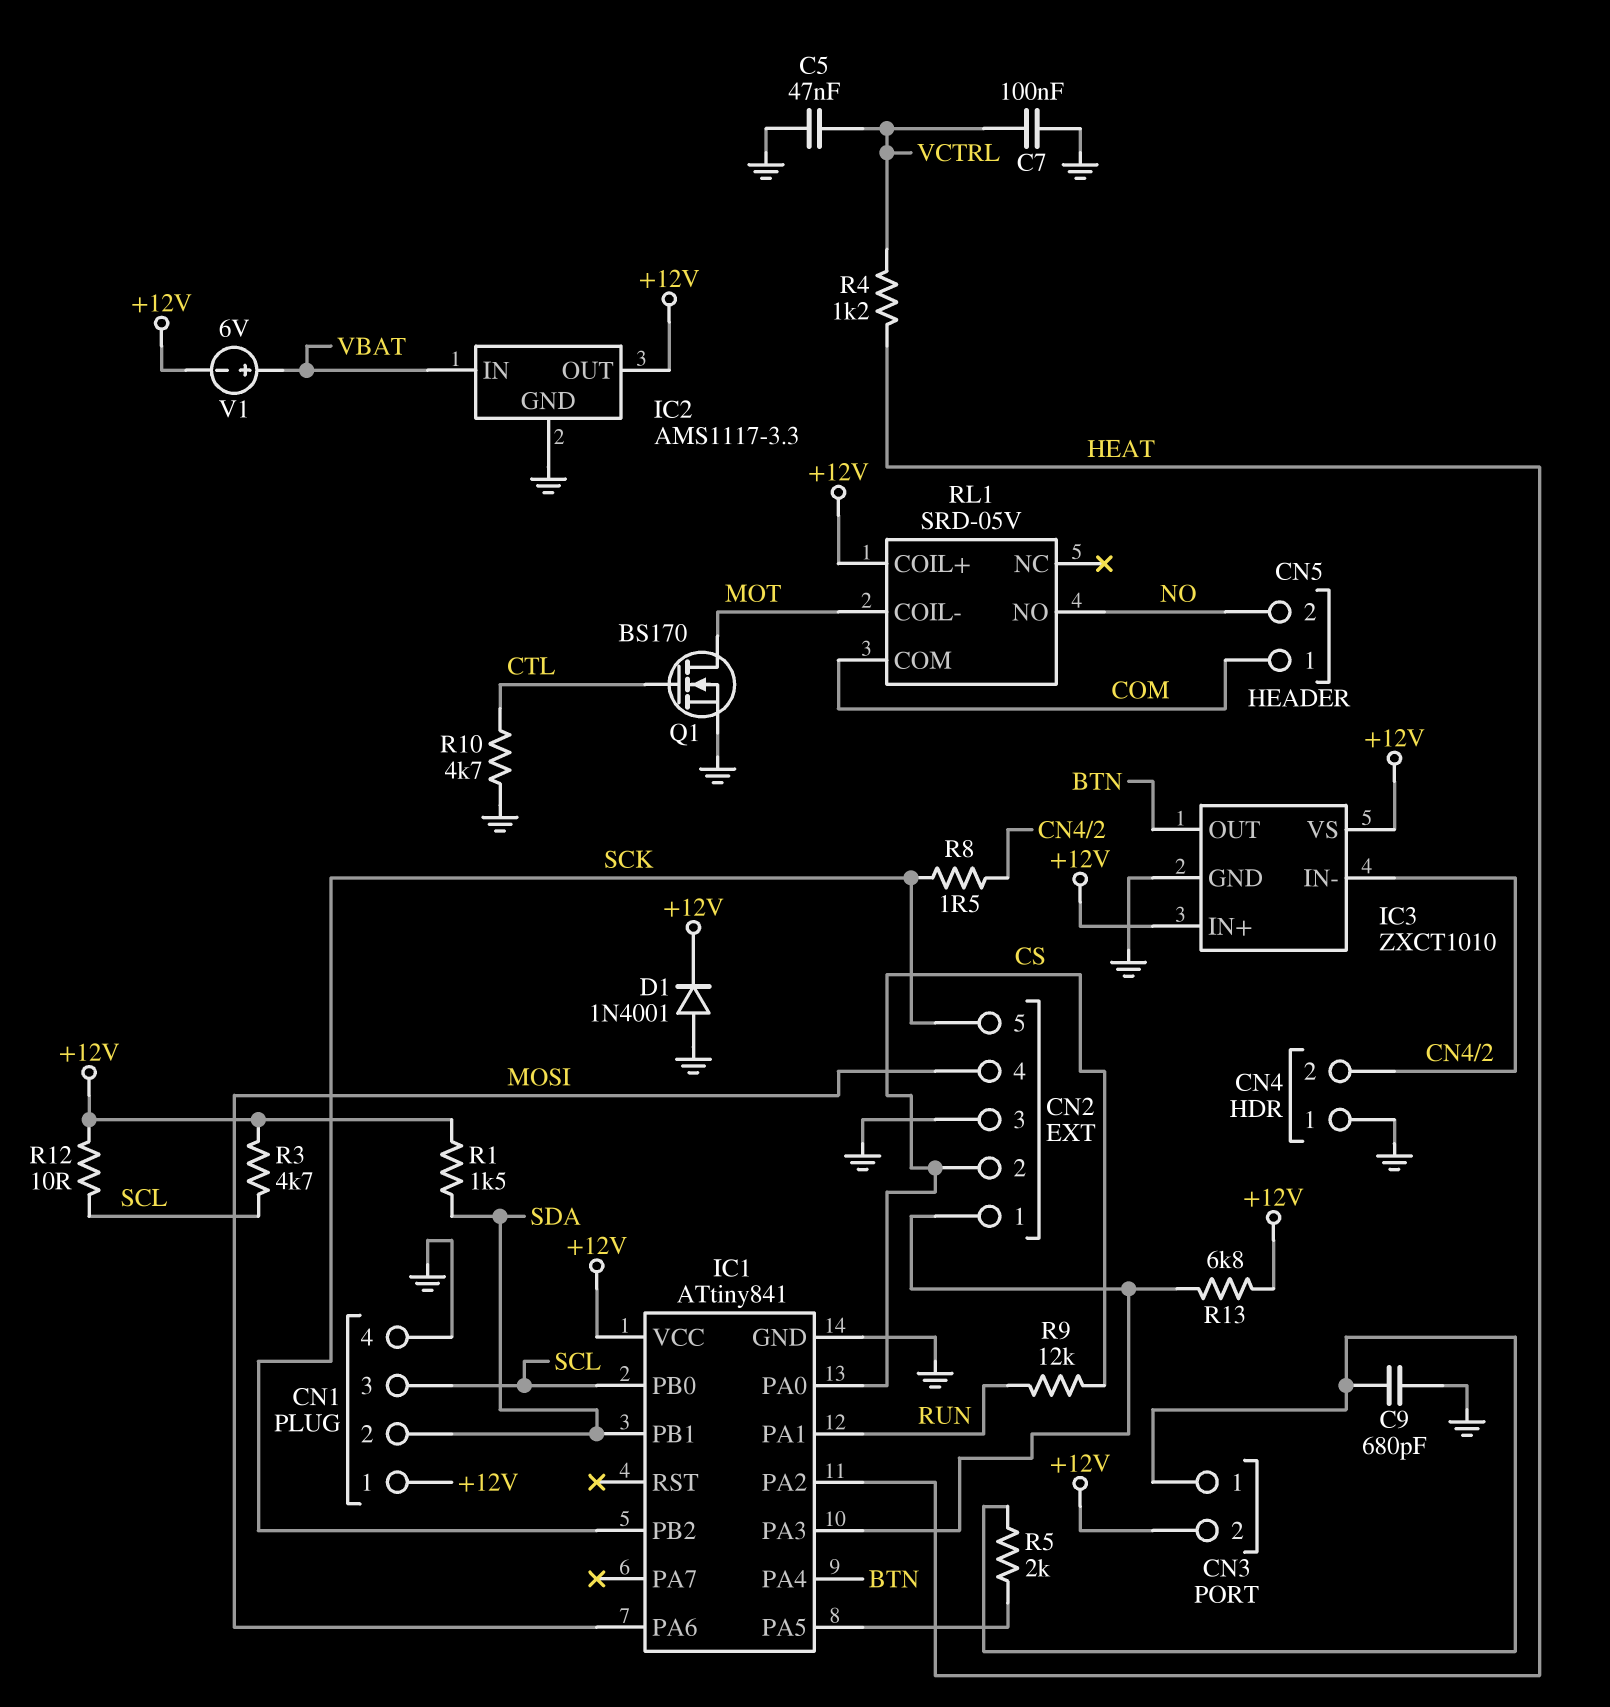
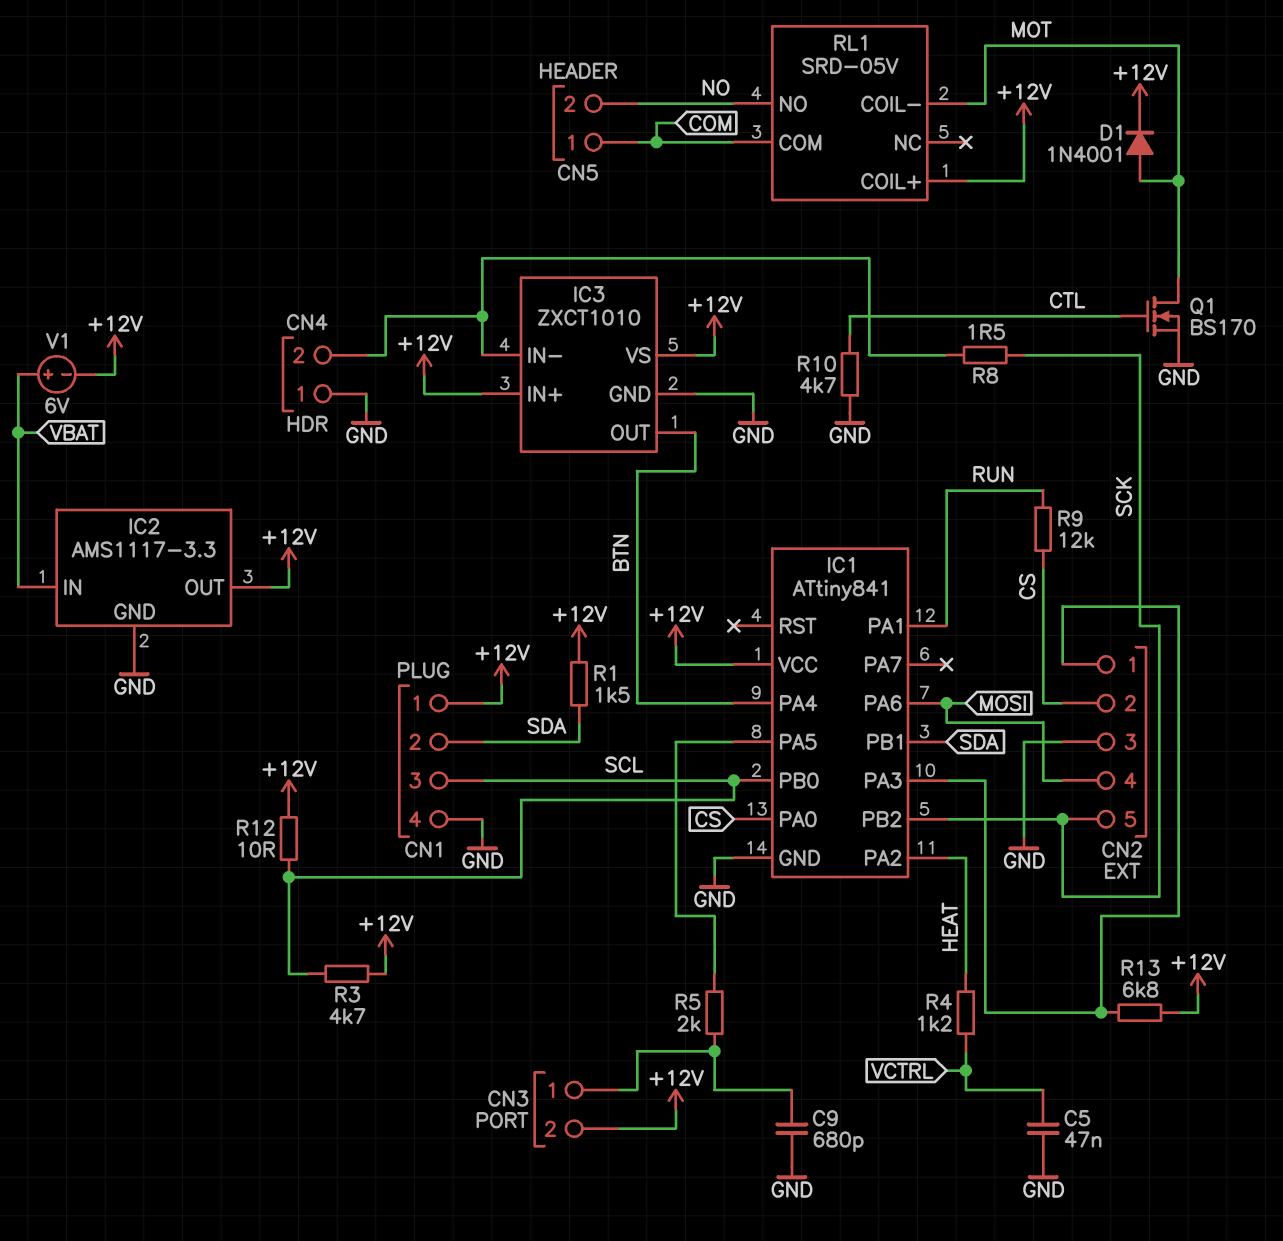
C7: 100nF (GND, VCTRL) -> none
D1: diode 1N4001 (A GND, K +12V) -> diode 1N4001 (A MOT, K +12V)

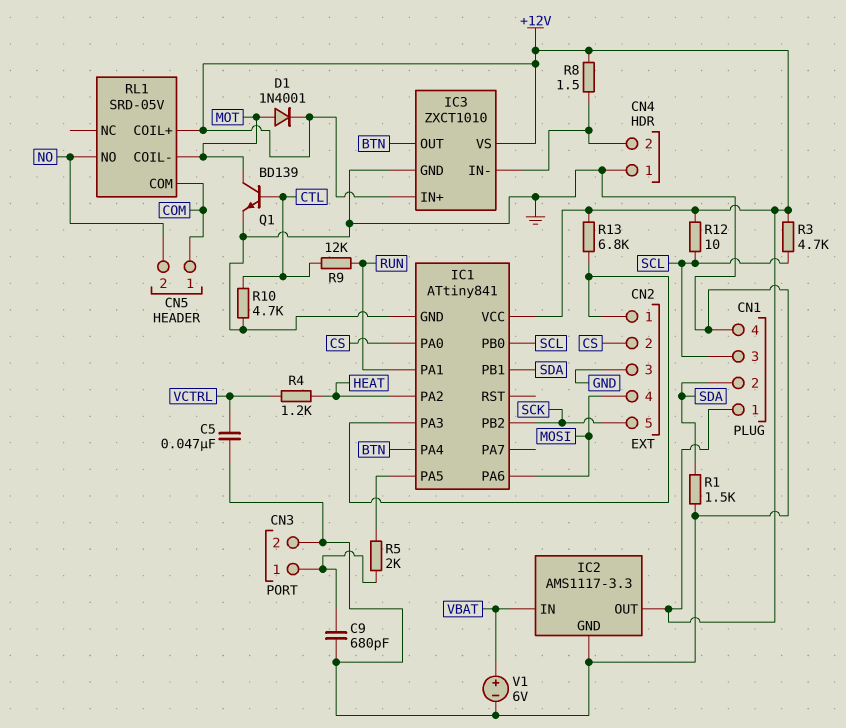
CN3 pin 2: +12V -> GND
Q1: NMOS BS170 (G CTL, D MOT, S GND) -> NPN BD139 (B CTL, C MOT, E GND)
R1: 1.5k (+12V, SDA) -> 1.5k (GND, SDA)
R8: 1.5 (CN4/2, SCK) -> 1.5 (+12V, CN4/2)
R9: 12k (CS, RUN) -> 12k (CTL, RUN)
V1: 6V (plus VBAT, minus +12V) -> 6V (plus VBAT, minus GND)

